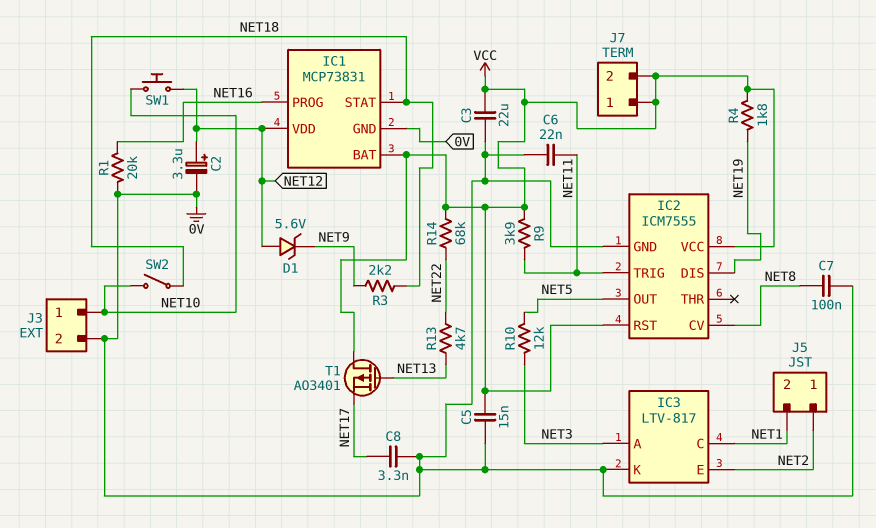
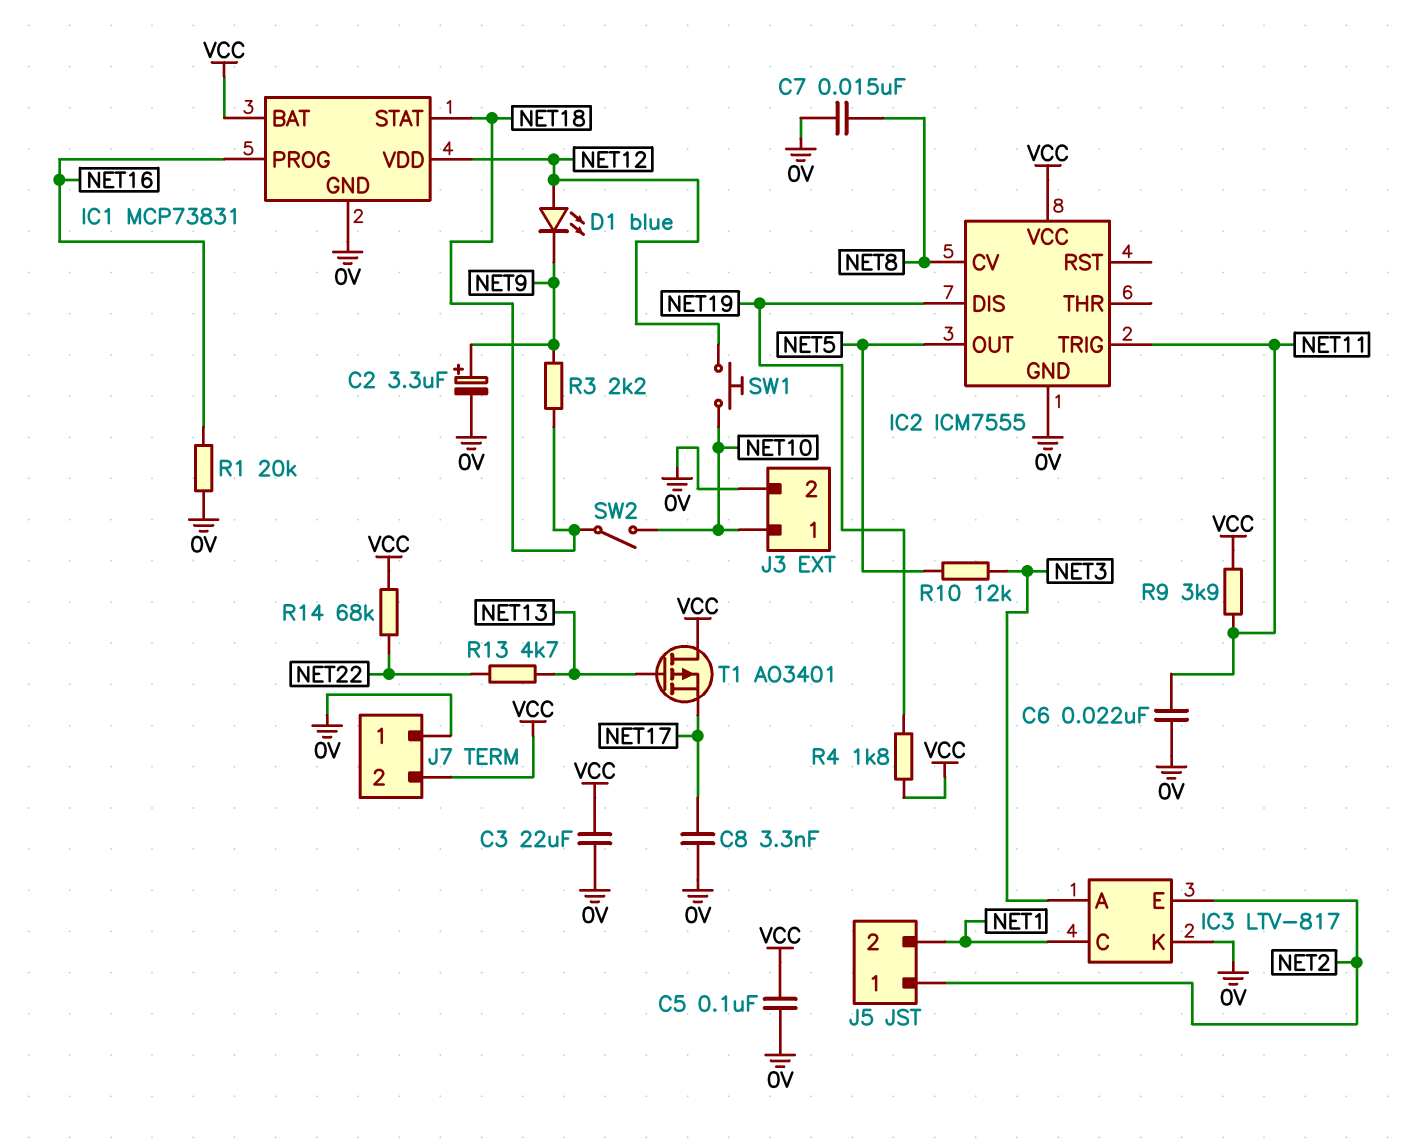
C2: 3.3uF (plus NET12, minus 0V) -> 3.3uF (plus NET9, minus 0V)
C5: 15nF (0V, VCC) -> 100nF (0V, VCC)
C7: 100nF (0V, NET8) -> 15nF (0V, NET8)
D1: zener 5.6V (A NET12, K NET9) -> LED blue (A NET12, K NET9)
IC2 pin RST: VCC -> none
J7 pin 1: VCC -> 0V

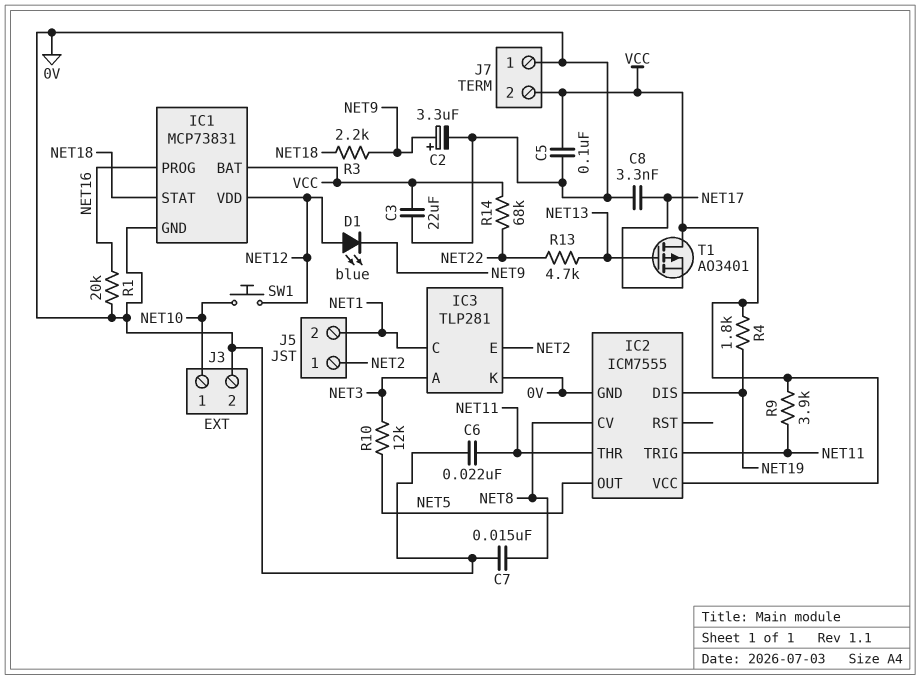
IC2 pin THR: none -> NET11
IC3: LTV-817 -> TLP281
SW2: switch (NET10, NET18) -> none

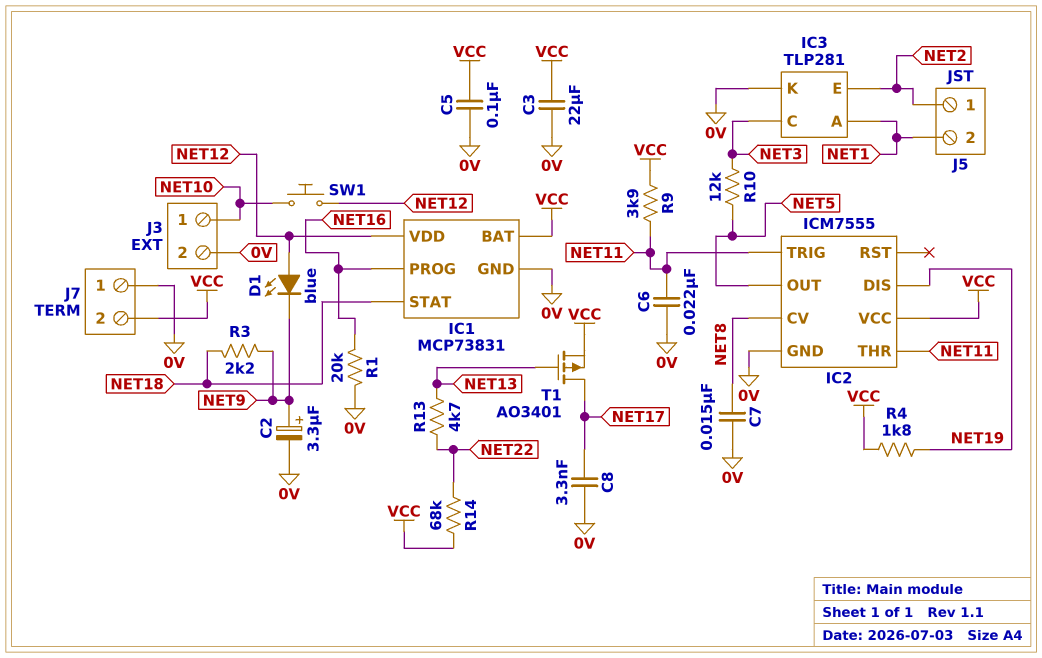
IC3 pin A: NET3 -> NET1
IC3 pin C: NET1 -> NET3
T1: PMOS AO3401 (G NET13, D VCC, S NET17) -> PMOS AO3401 (G NET13, D NET17, S VCC)

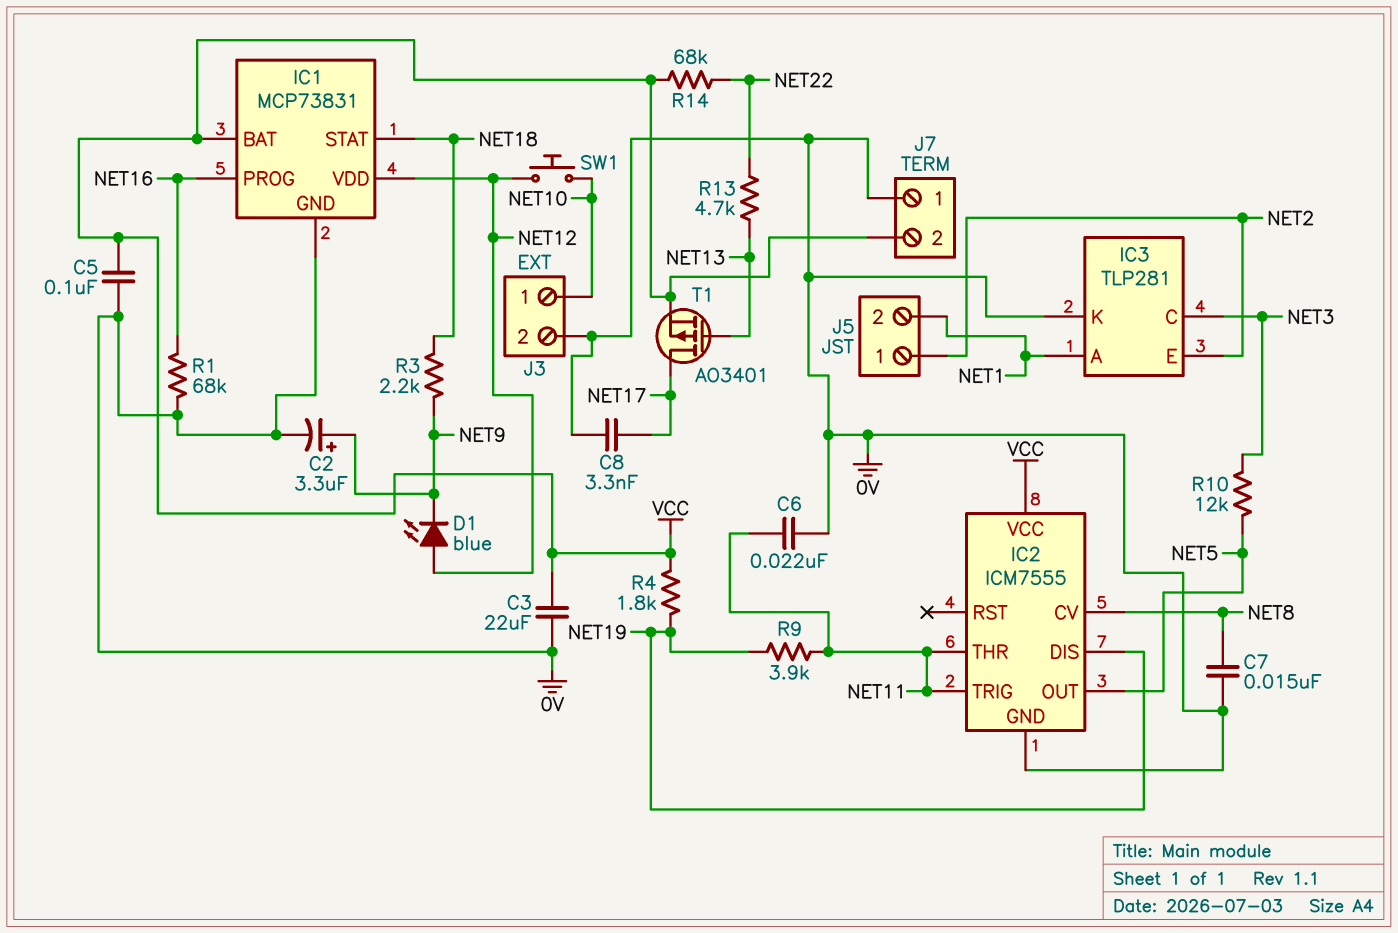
R1: 20k (0V, NET16) -> 68k (0V, NET16)
R9: 3.9k (NET11, VCC) -> 3.9k (NET11, NET19)

